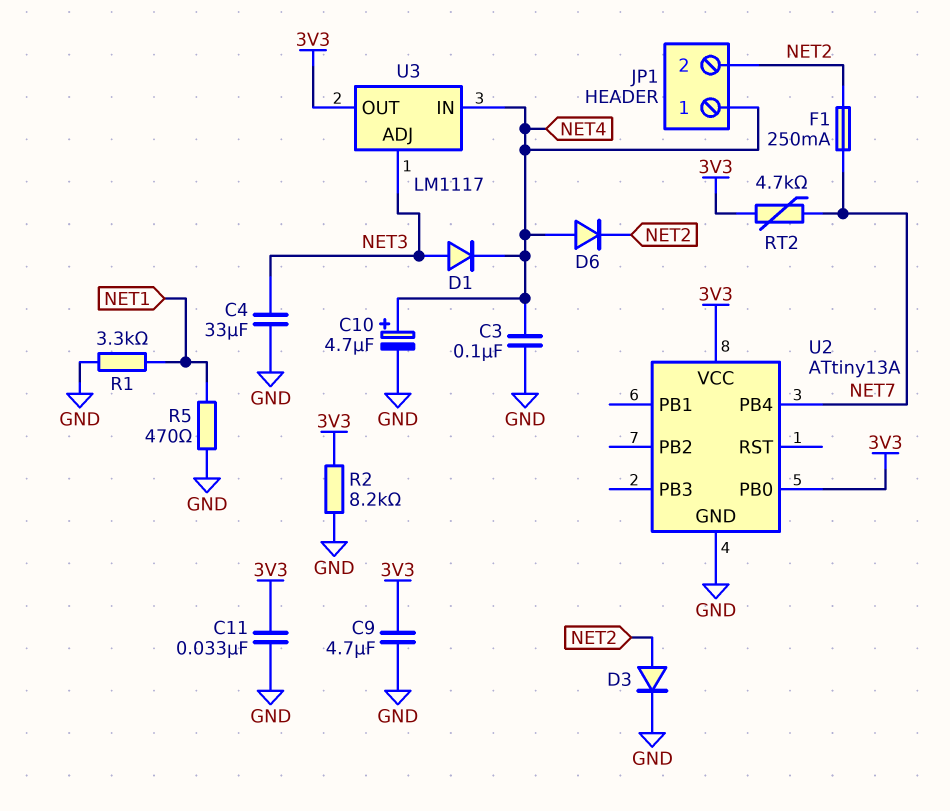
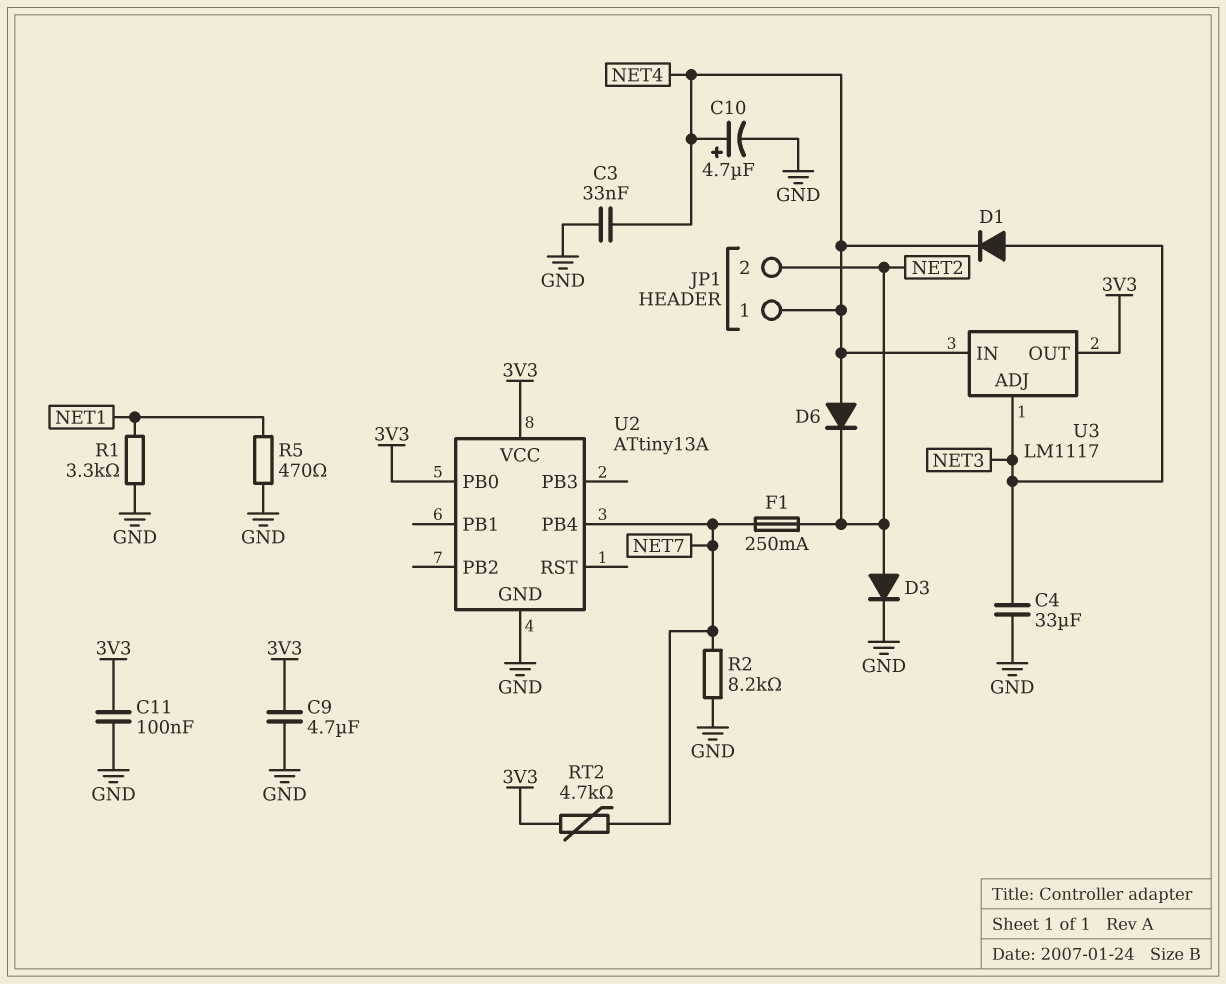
C3: 100nF (GND, NET4) -> 33nF (GND, NET4)
C11: 33nF (3V3, GND) -> 100nF (3V3, GND)
R2: 8.2k (3V3, GND) -> 8.2k (GND, NET7)

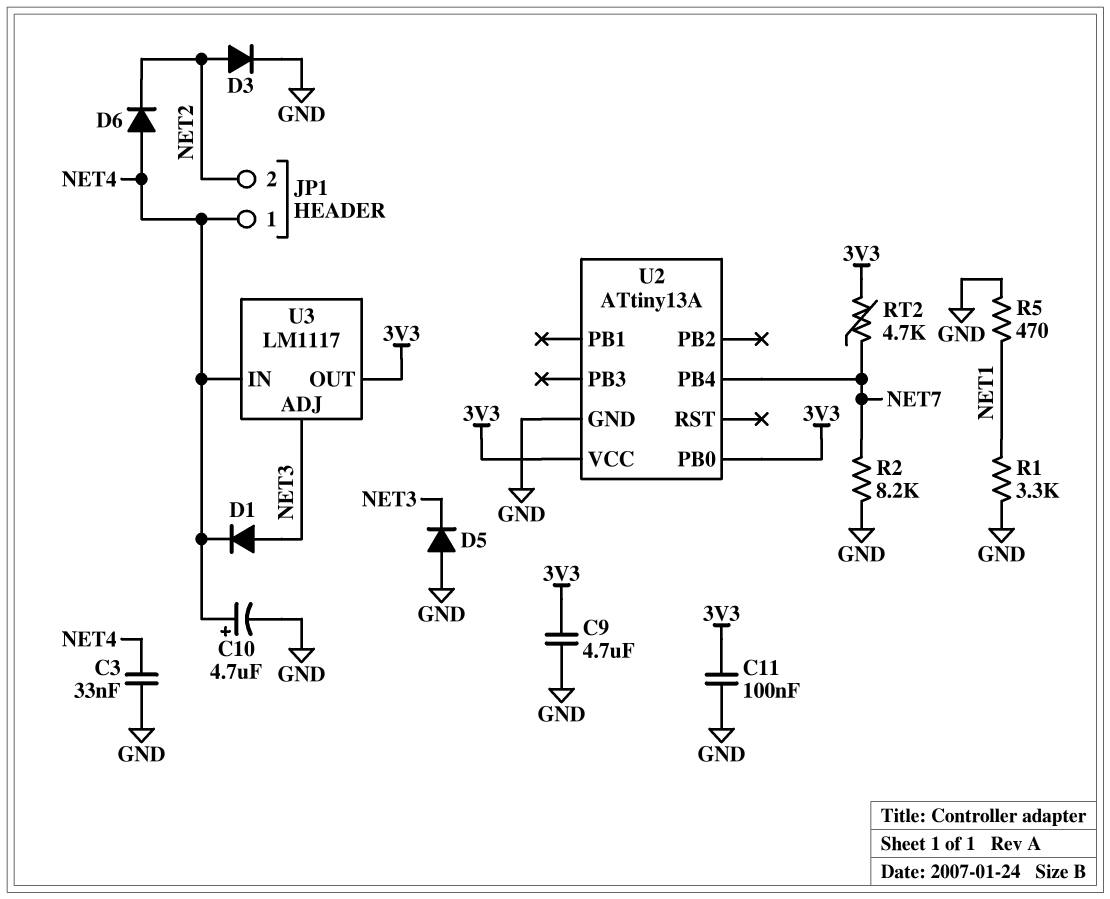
C4: 33uF (GND, NET3) -> none
D5: none -> diode (A GND, K NET3)
F1: 250mA (NET2, NET7) -> none

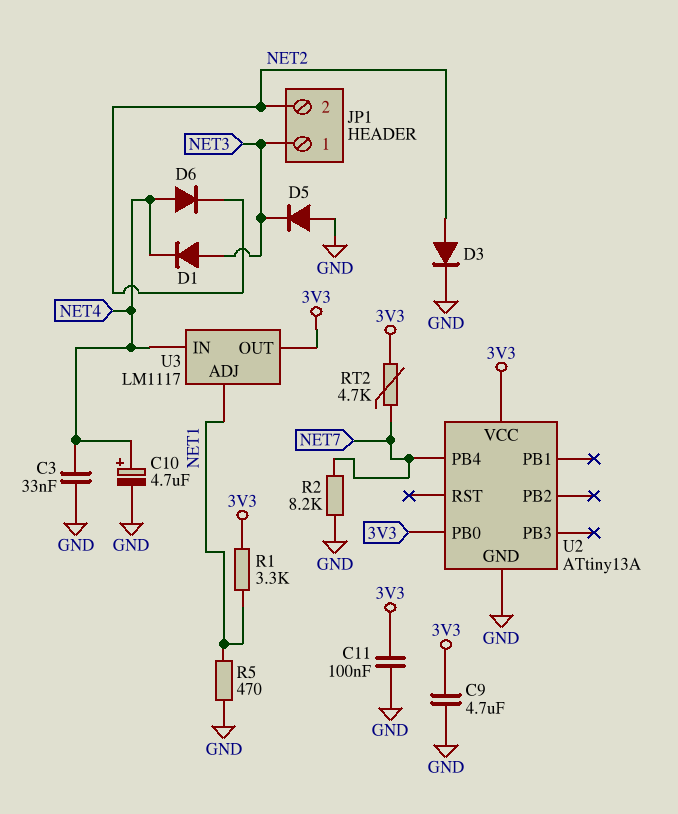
JP1 pin 1: NET4 -> NET3
R1: 3.3k (GND, NET1) -> 3.3k (3V3, NET1)
U3 pin ADJ: NET3 -> NET1

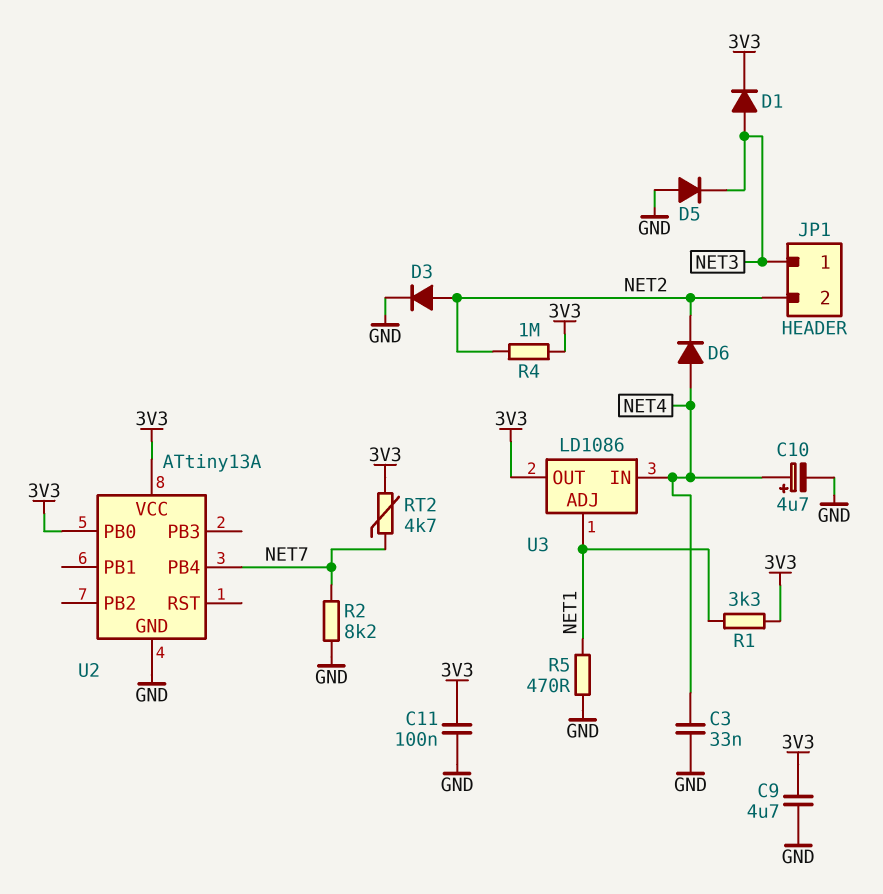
D1: diode (A NET3, K NET4) -> diode (A NET3, K 3V3)
R4: none -> 1M (3V3, NET2)
U3: LM1117 -> LD1086

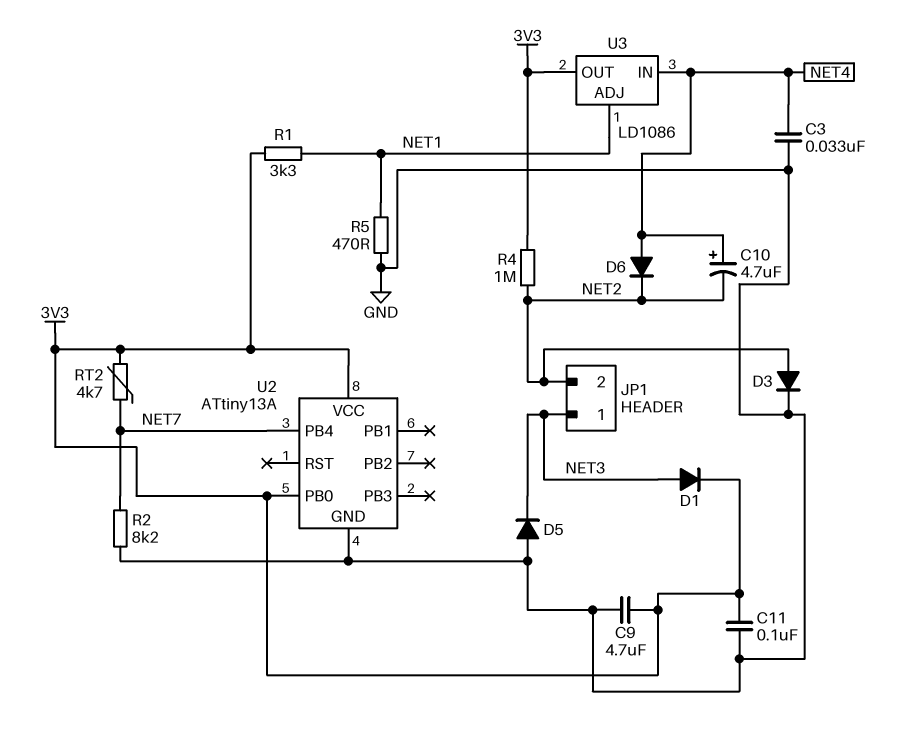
C10: 4.7uF (plus NET4, minus GND) -> 4.7uF (plus NET4, minus NET2)

